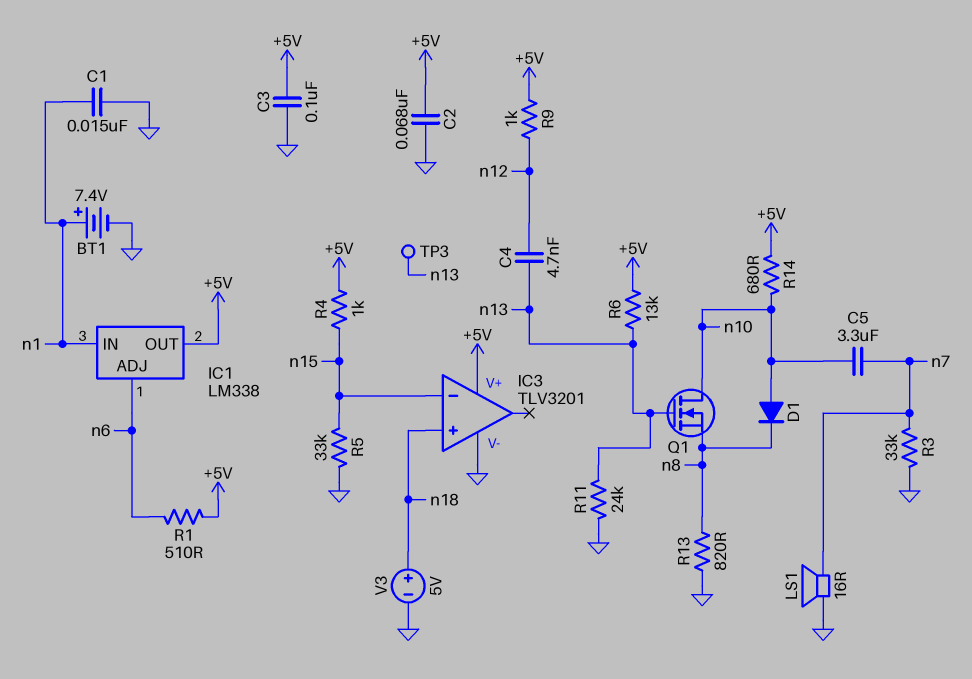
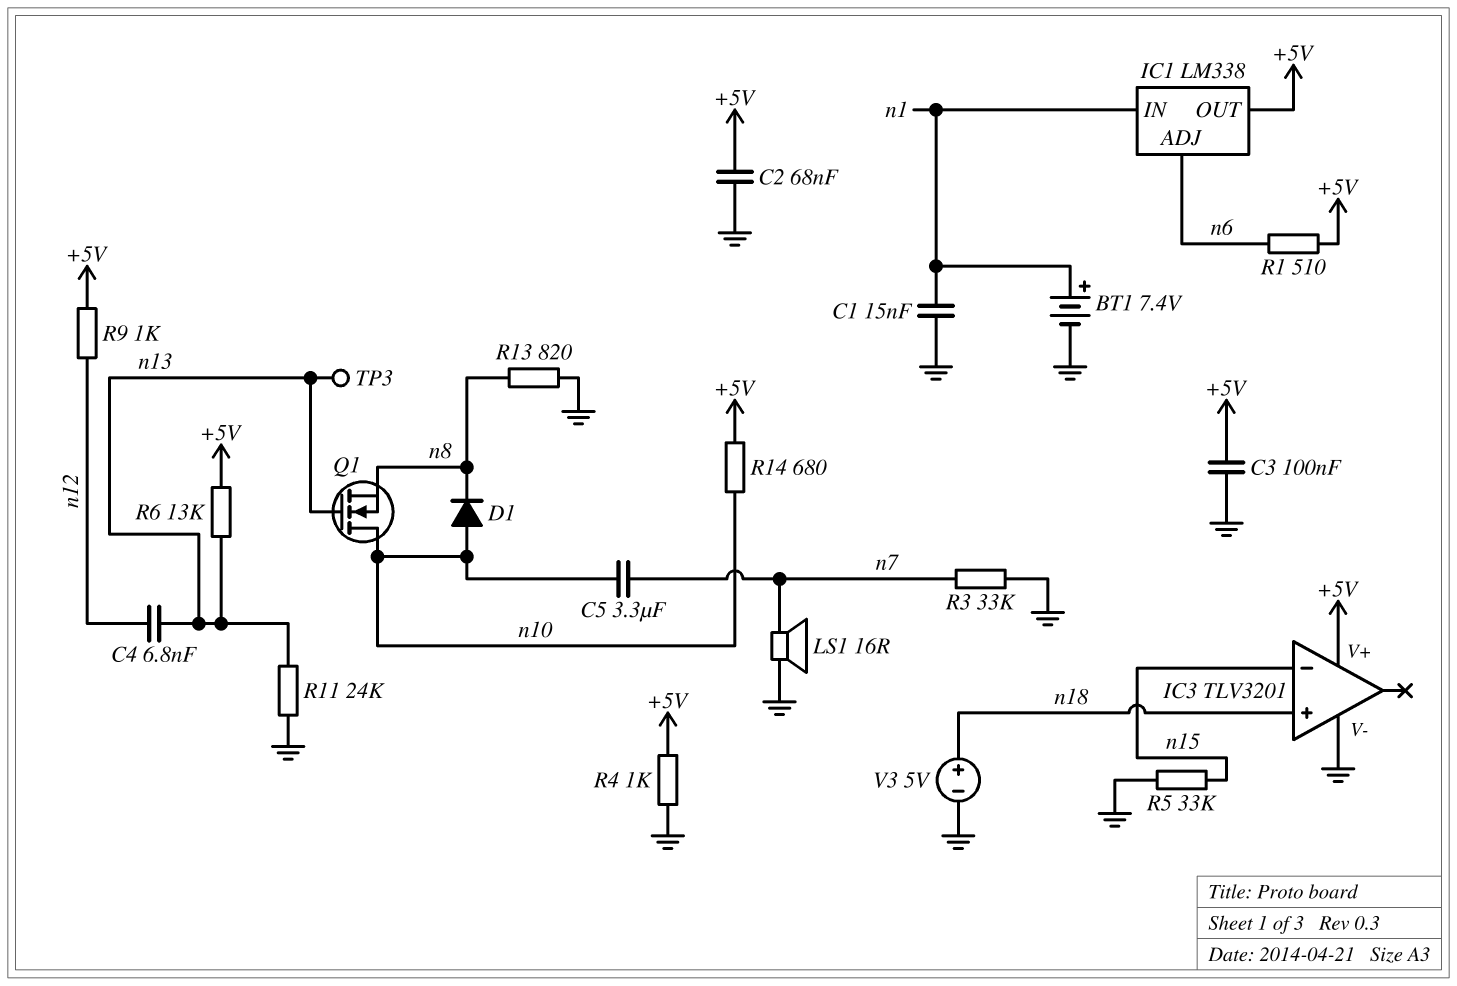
C4: 4.7nF (n12, n13) -> 6.8nF (n12, n13)
R4: 1k (+5V, n15) -> 1k (+5V, GND)

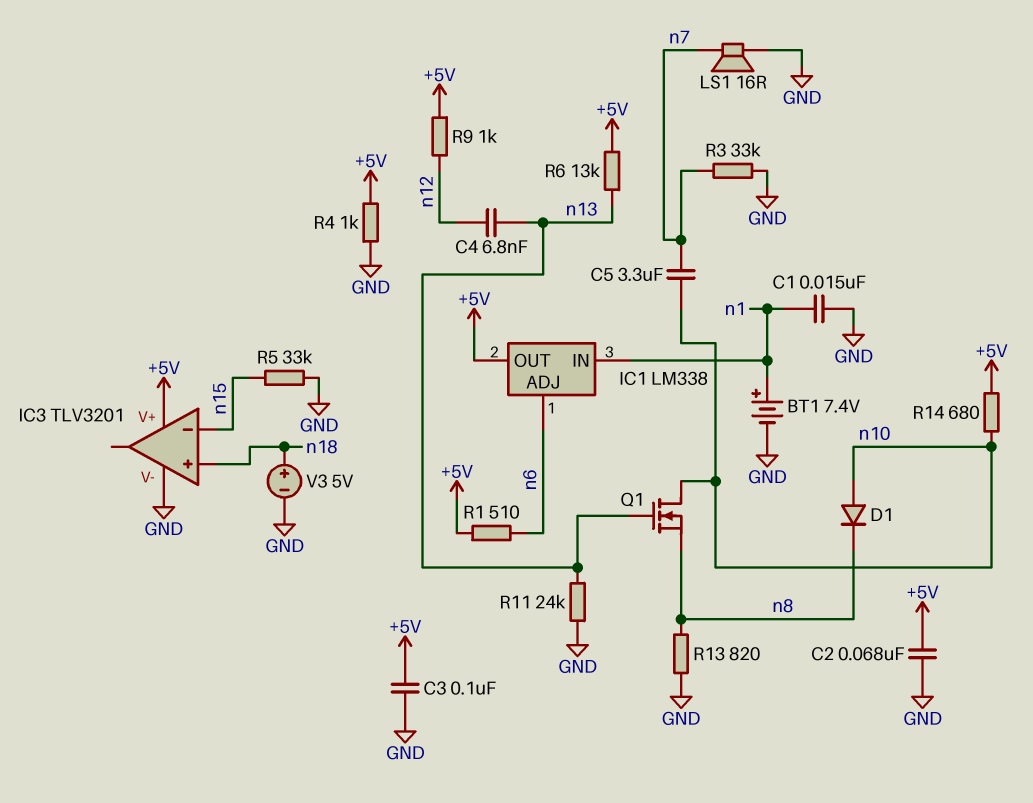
TP3: test point (n13) -> none

